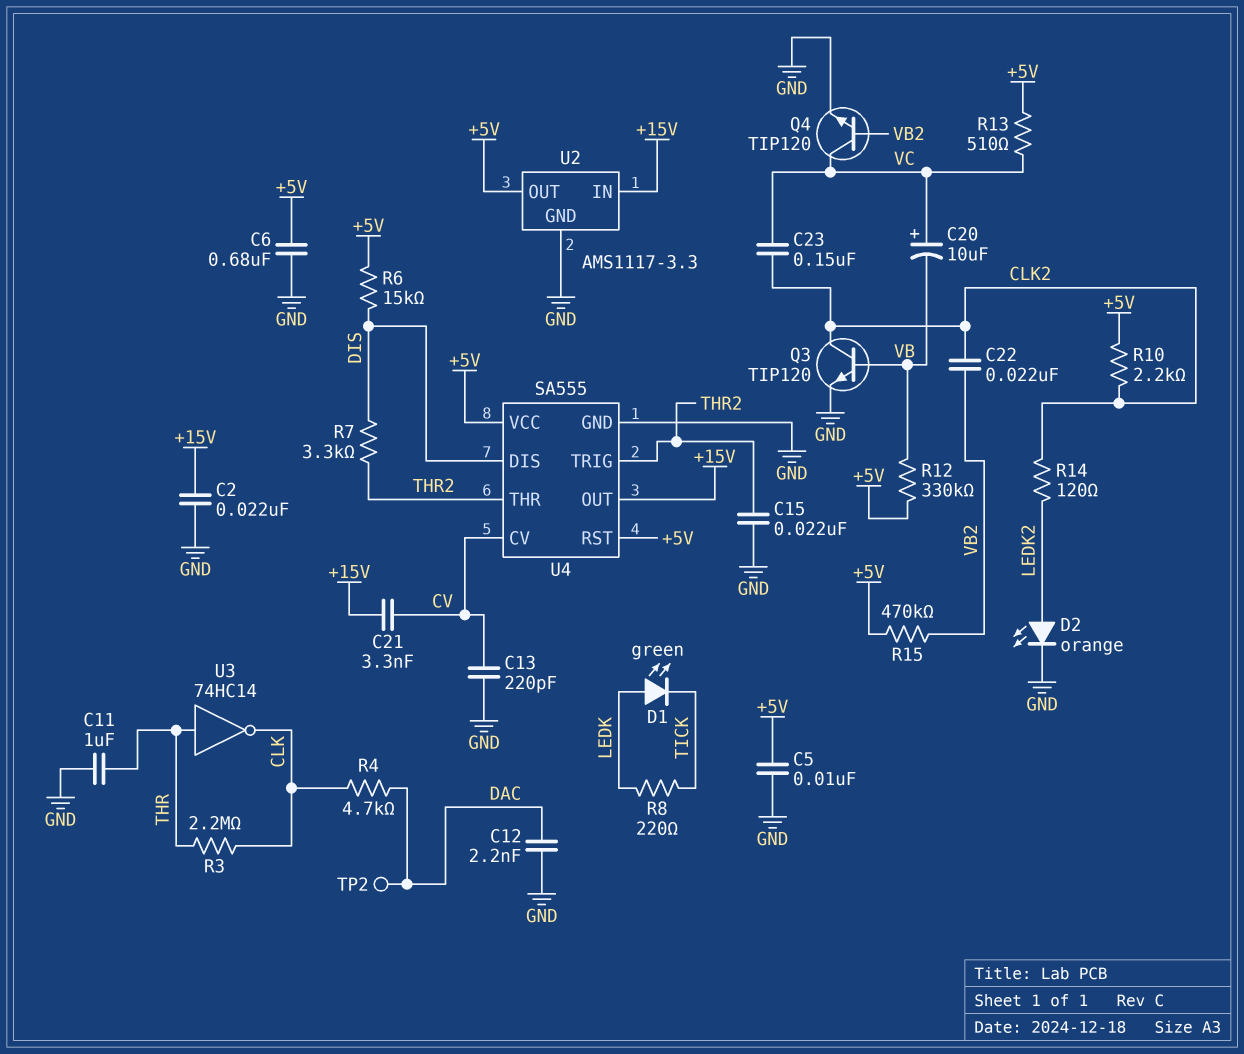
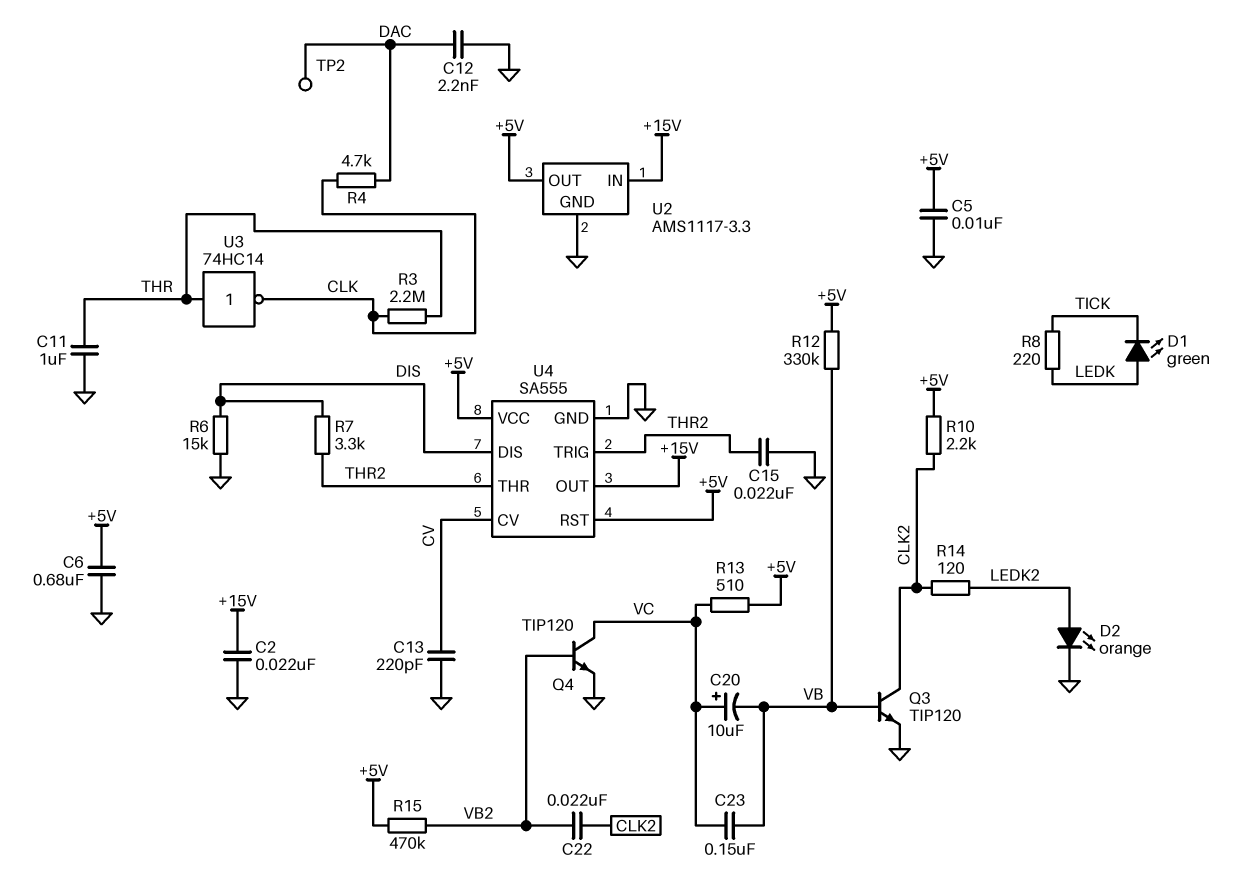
C21: 3.3nF (+15V, CV) -> none
C23: 150nF (CLK2, VC) -> 150nF (VB, VC)
R6: 15k (+5V, DIS) -> 15k (DIS, GND)

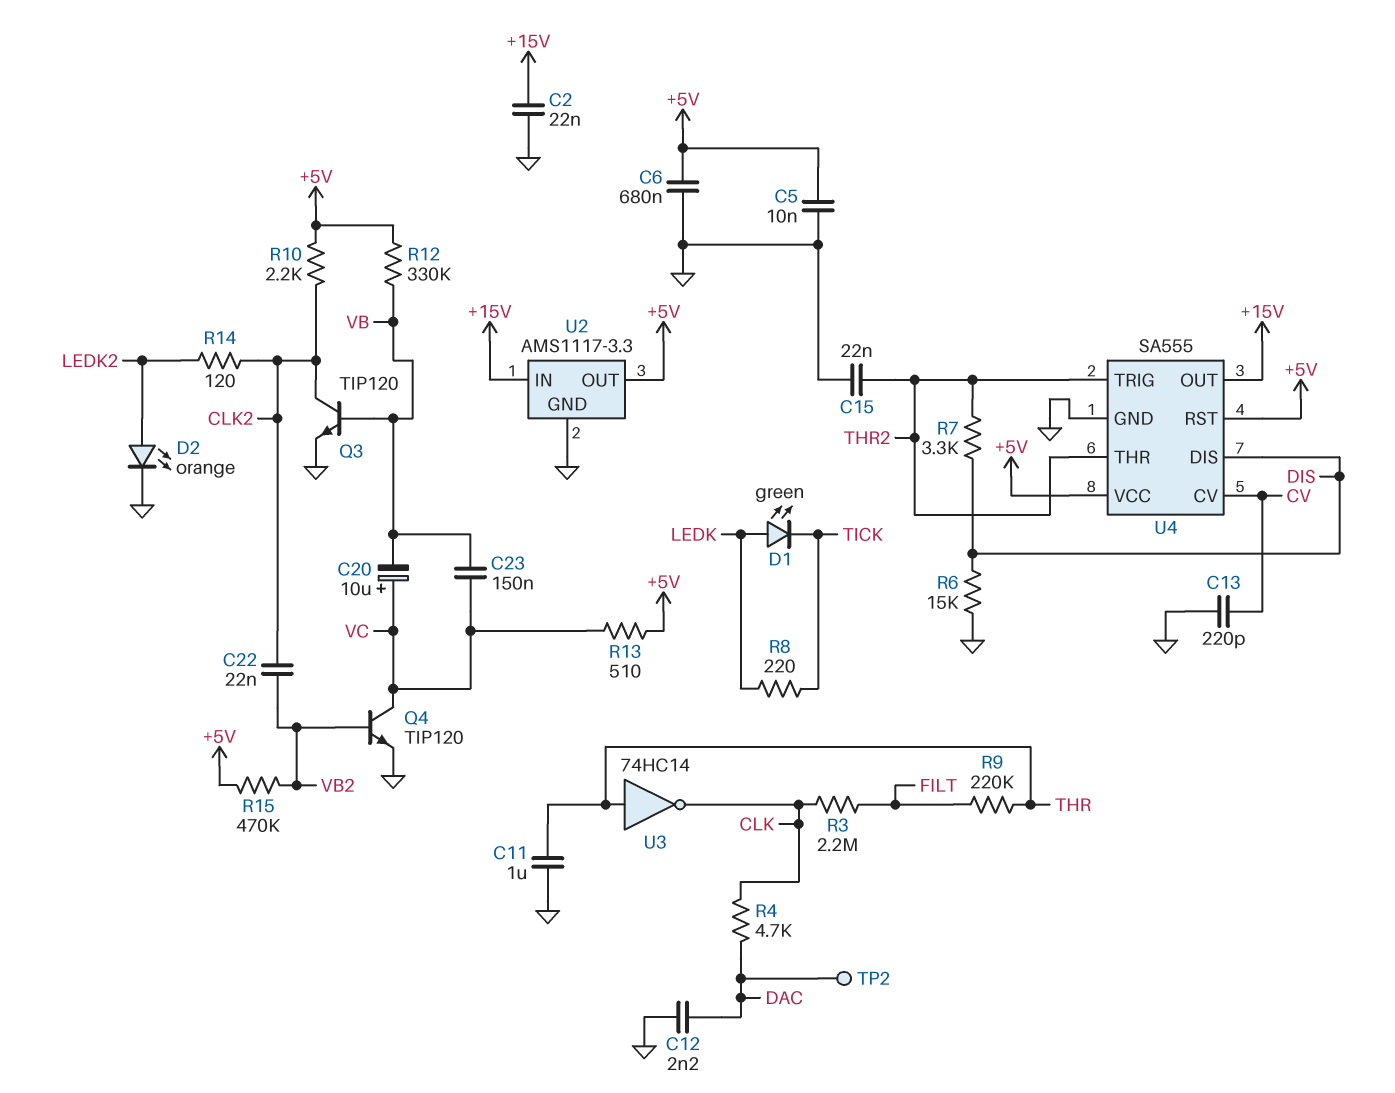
R3: 2.2M (CLK, THR) -> 2.2M (CLK, FILT)
R9: none -> 220k (FILT, THR)

